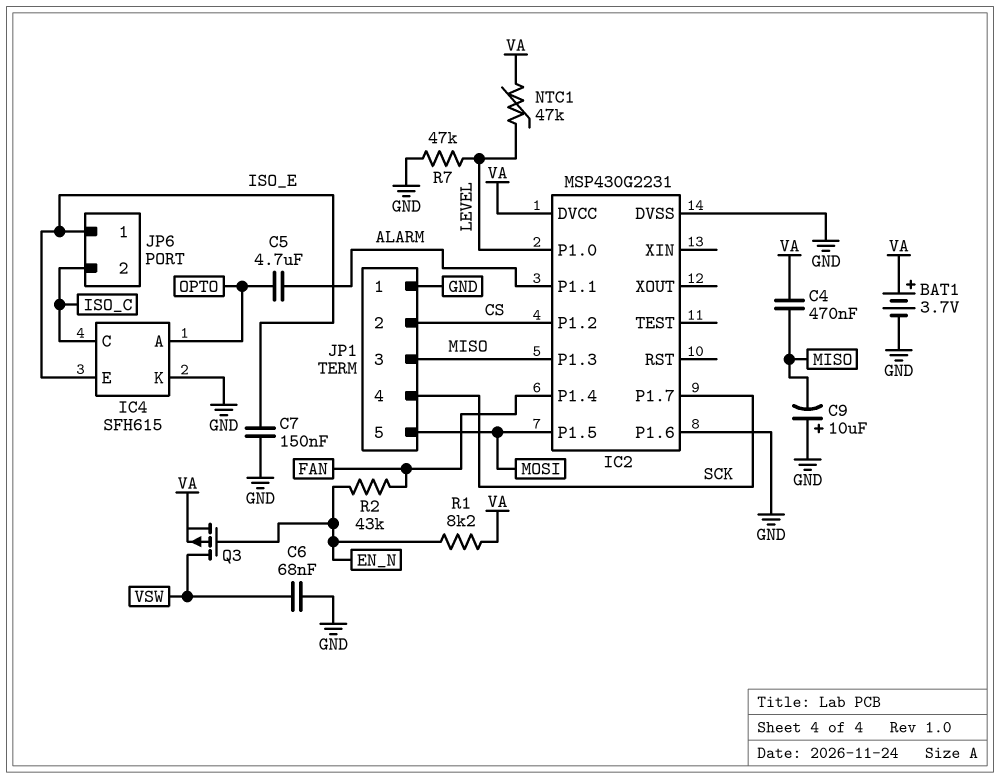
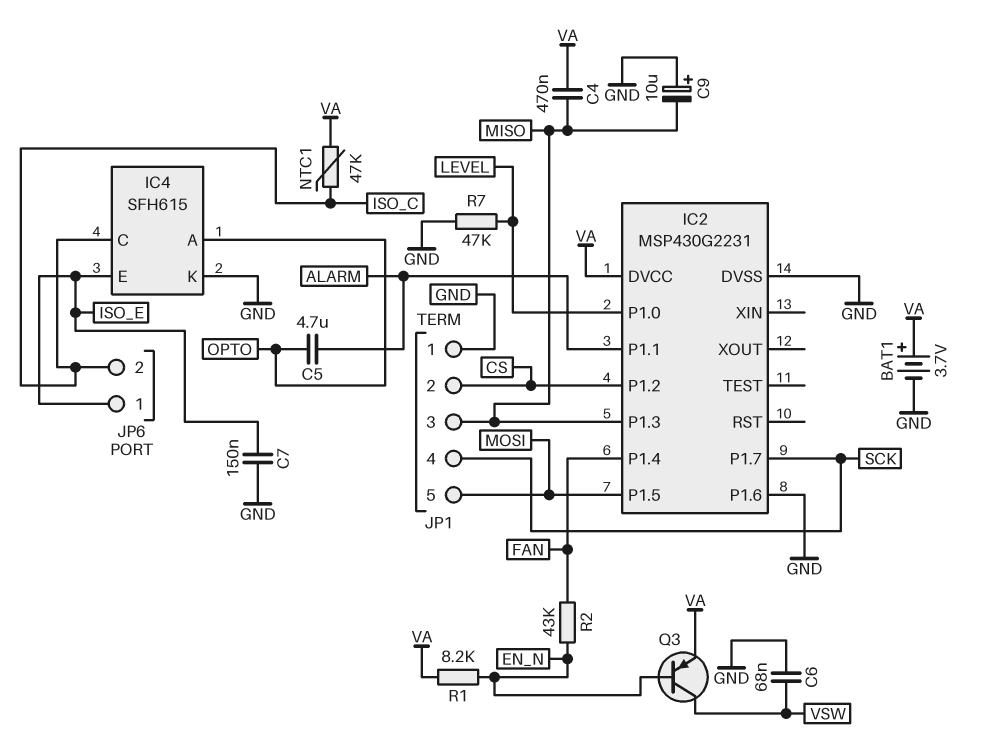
NTC1: 47k (LEVEL, VA) -> 47k (ISO_C, VA)
Q3: PMOS (G EN_N, D VSW, S VA) -> PNP (B EN_N, C VSW, E VA)

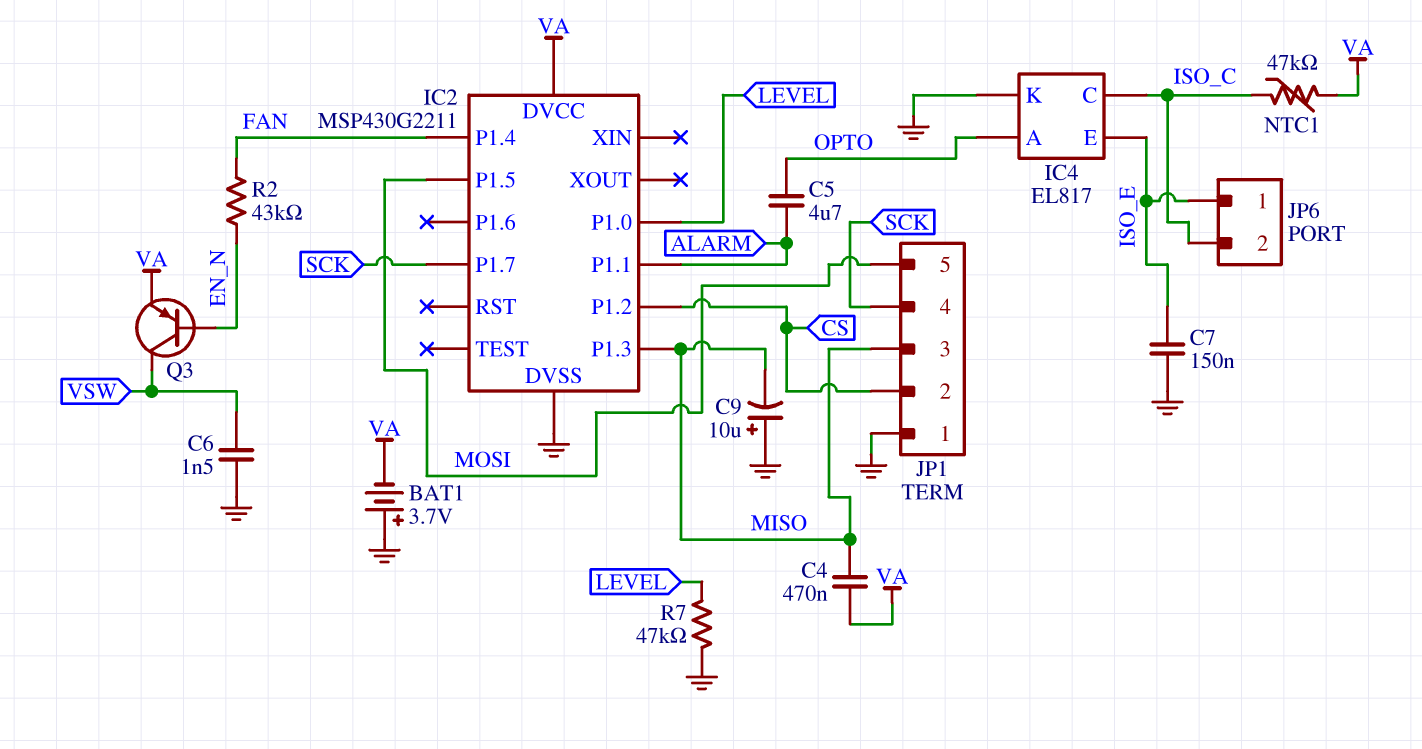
BAT1: 3.7V (plus VA, minus GND) -> 3.7V (plus GND, minus VA)
C6: 68nF (GND, VSW) -> 1.5nF (GND, VSW)
IC2: MSP430G2231 -> MSP430G2211
IC2 pin P1.6: GND -> none
IC4: SFH615 -> EL817
R1: 8.2k (EN_N, VA) -> none

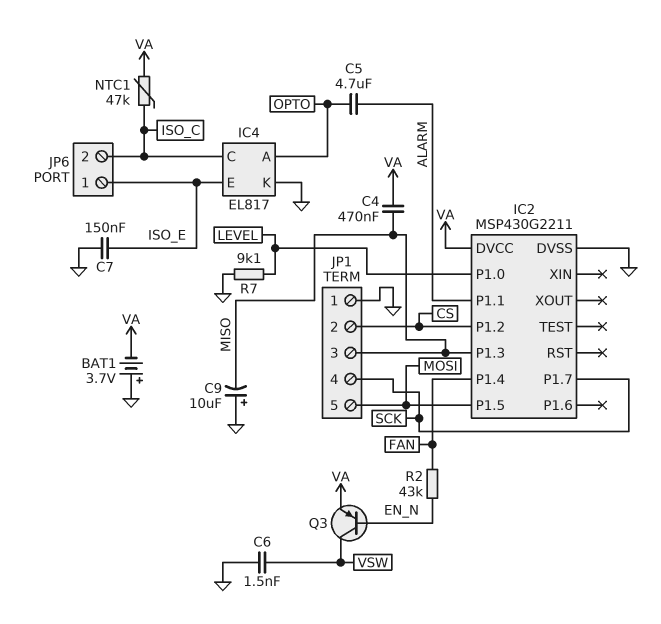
R7: 47k (GND, LEVEL) -> 9.1k (GND, LEVEL)

